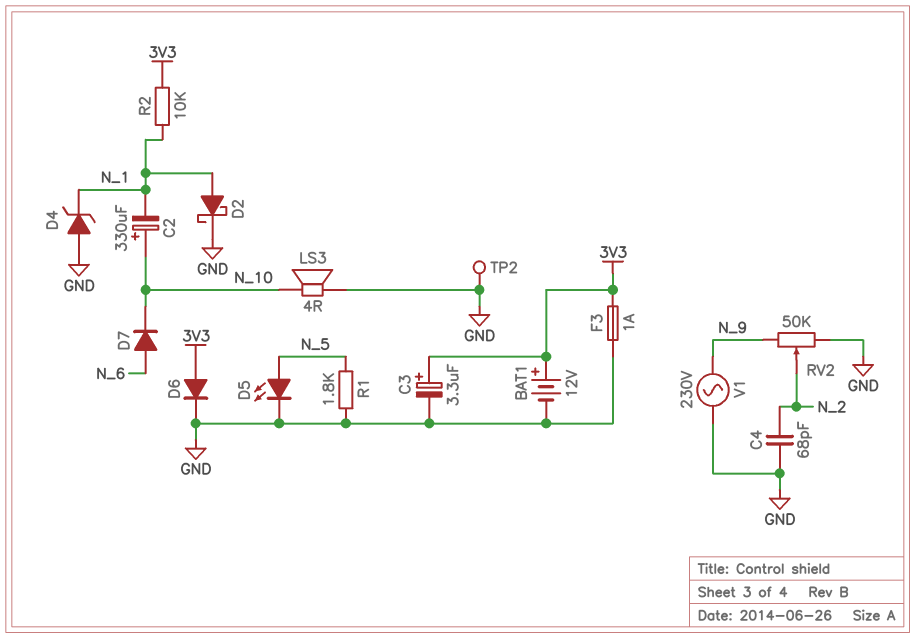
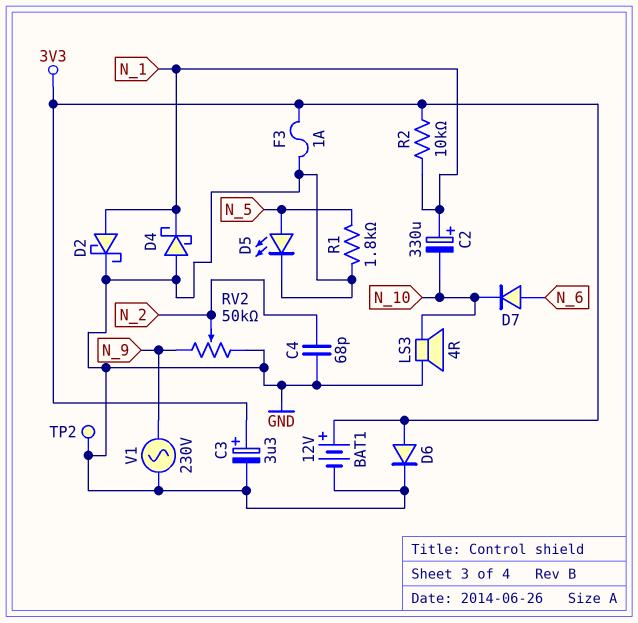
C2: 330uF (plus N_10, minus N_1) -> 330uF (plus N_1, minus N_10)
D4: zener (A GND, K N_1) -> schottky (A GND, K N_1)

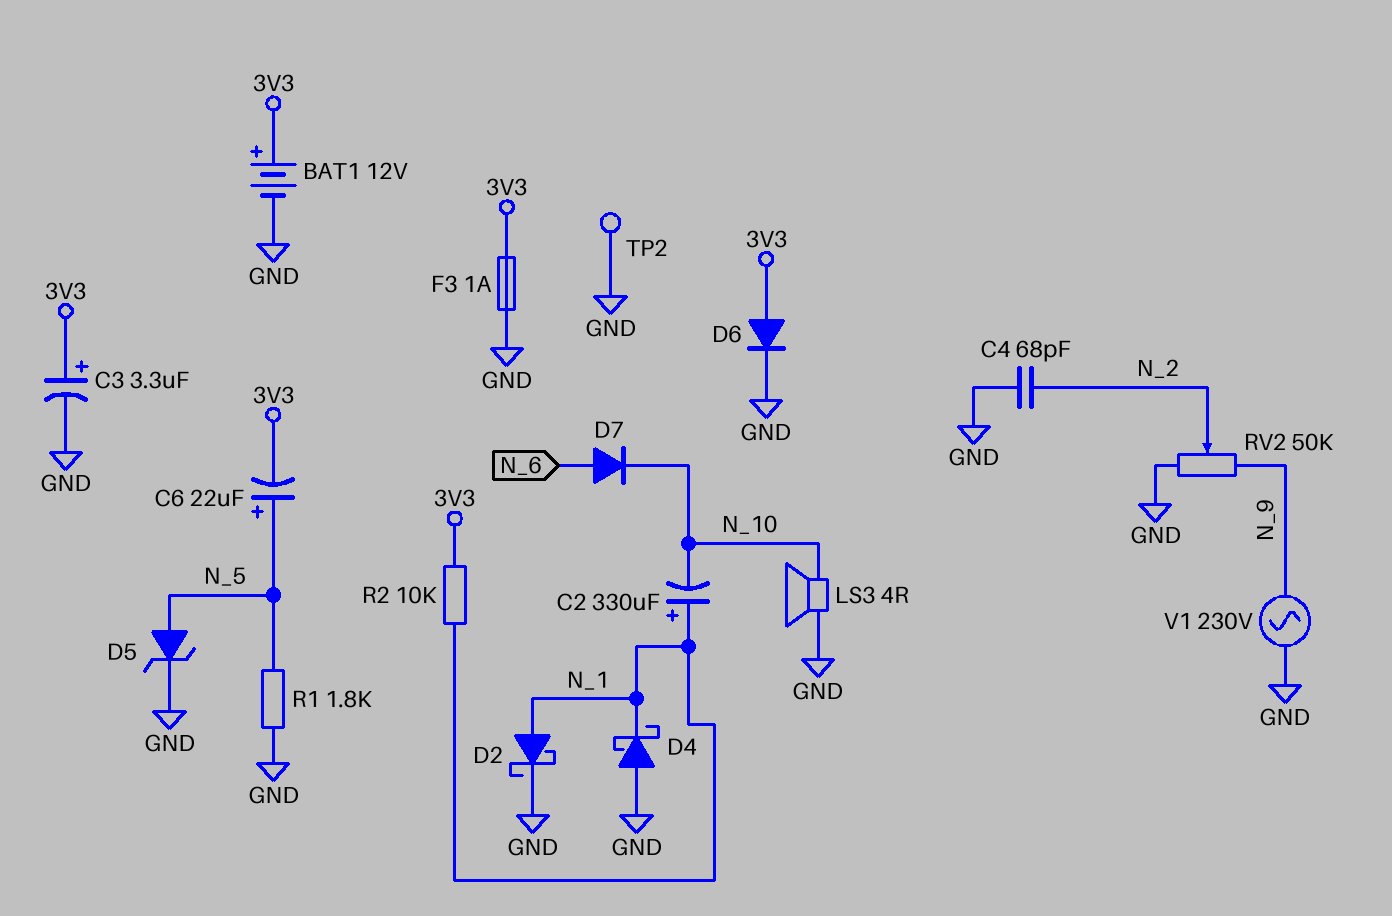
C6: none -> 22uF (plus N_5, minus 3V3)
D5: LED (A N_5, K GND) -> zener (A N_5, K GND)

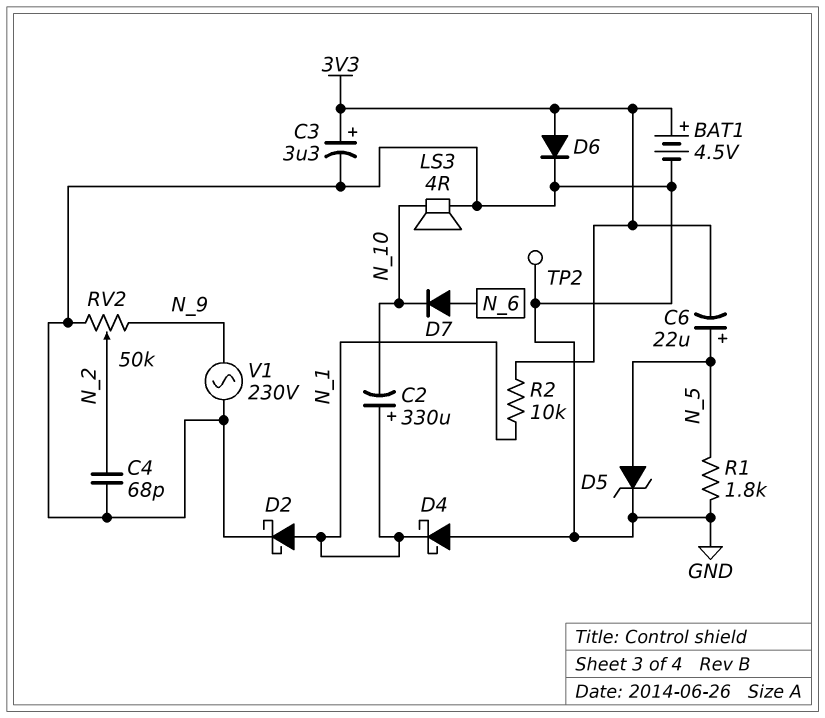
BAT1: 12V (plus 3V3, minus GND) -> 4.5V (plus 3V3, minus GND)
F3: 1A (3V3, GND) -> none

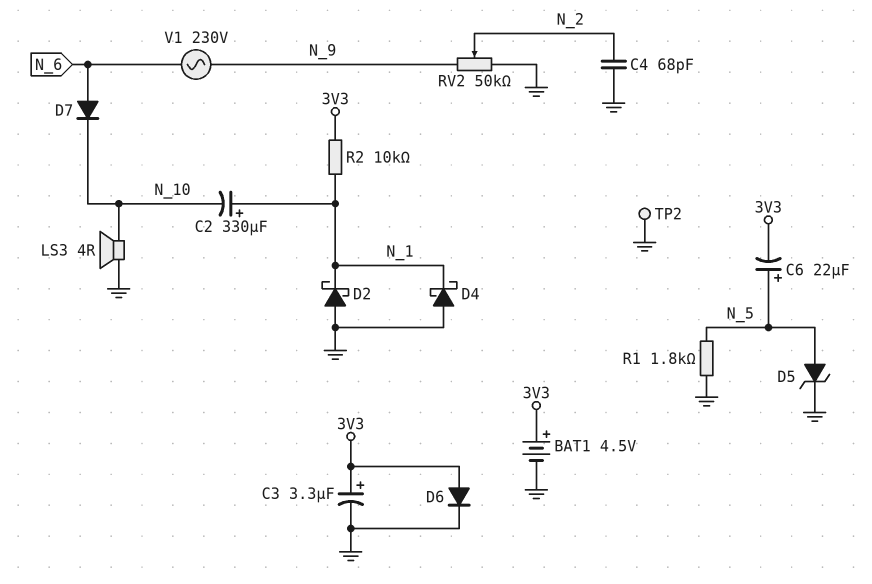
D2: schottky (A N_1, K GND) -> schottky (A GND, K N_1)
V1: AC 230V (GND, N_9) -> AC 230V (N_6, N_9)

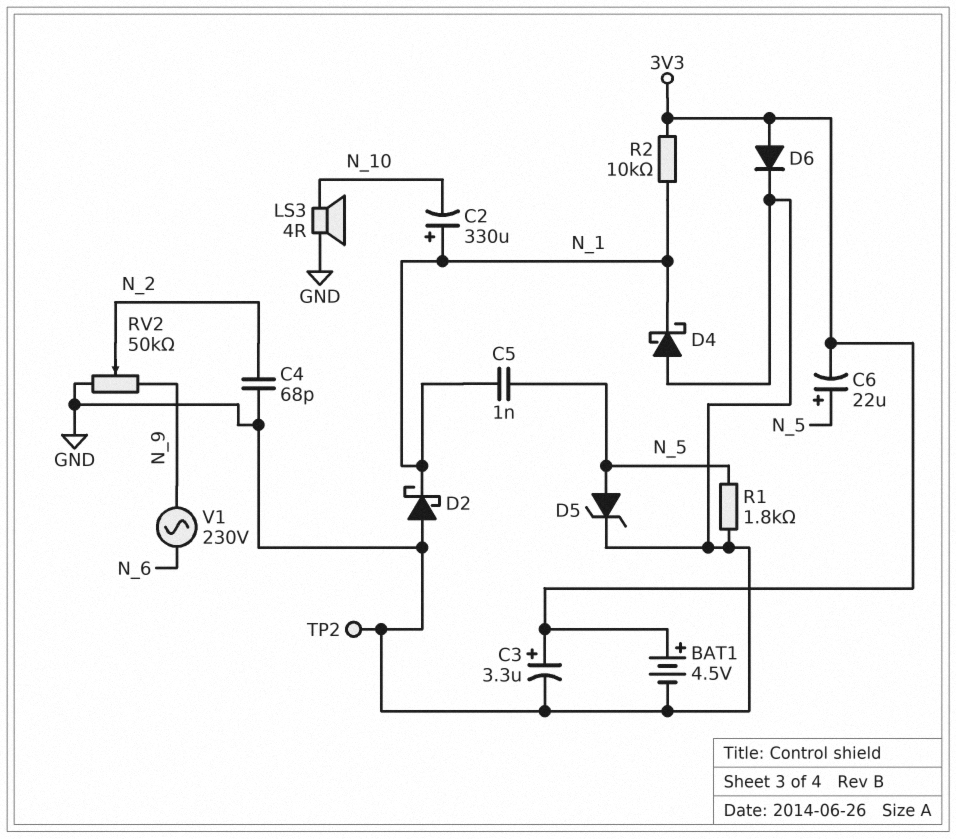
C5: none -> 1nF (N_1, N_5)
D7: diode (A N_6, K N_10) -> none

